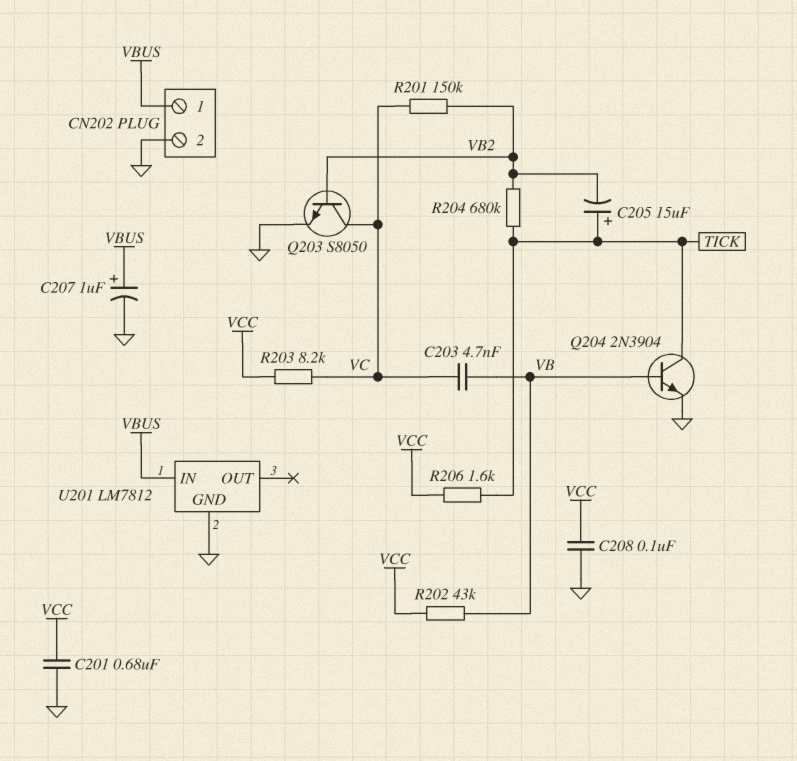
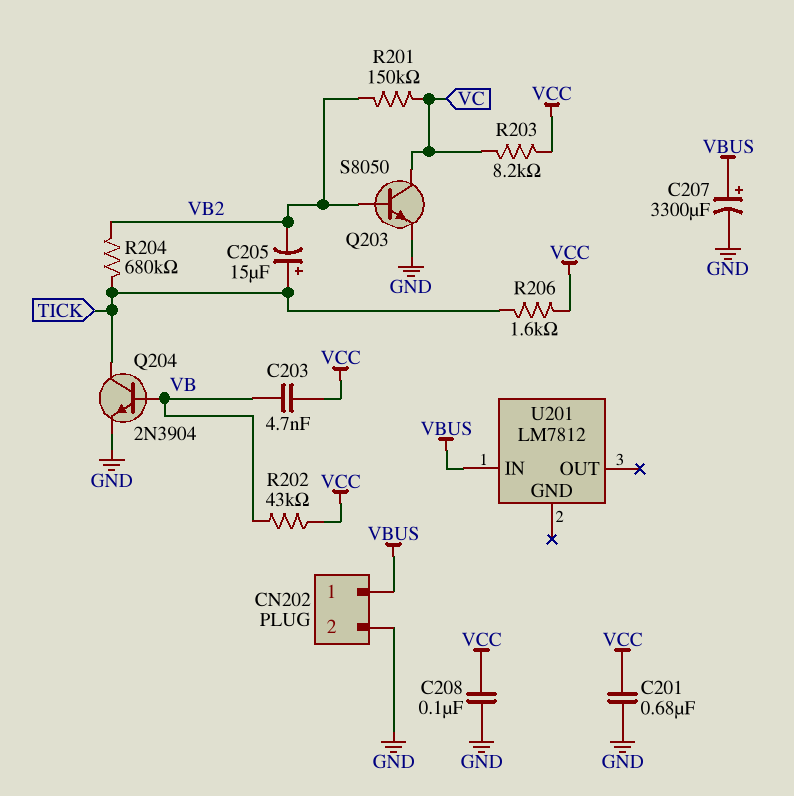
C203: 4.7nF (VB, VC) -> 4.7nF (VB, VCC)
C207: 1uF (plus VBUS, minus GND) -> 3300uF (plus VBUS, minus GND)
U201 pin GND: GND -> none

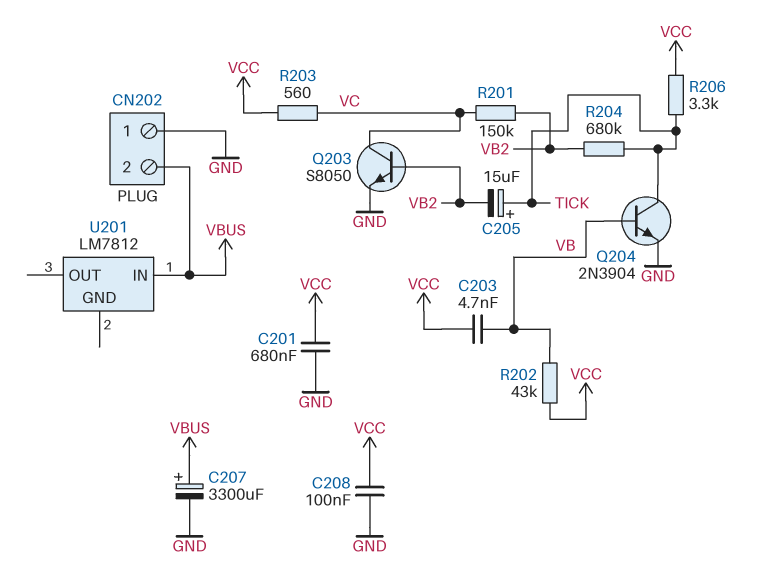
CN202 pin 1: VBUS -> GND
CN202 pin 2: GND -> VBUS
R203: 8.2k (VC, VCC) -> 560 (VC, VCC)
R206: 1.6k (TICK, VCC) -> 3.3k (TICK, VCC)

